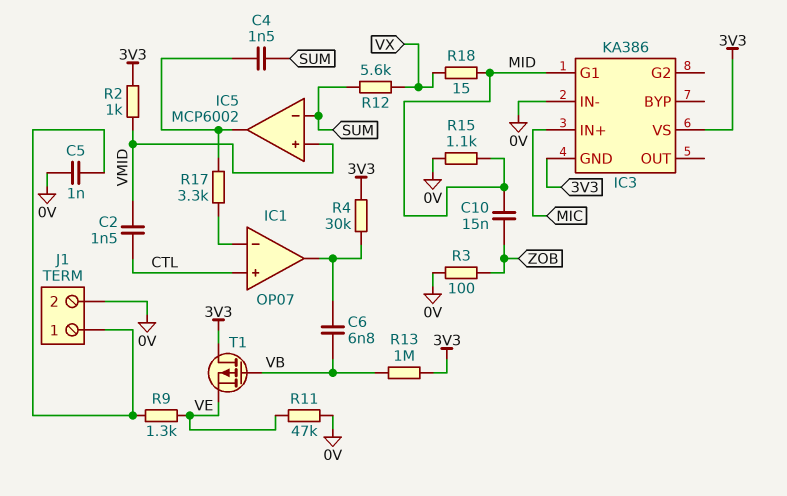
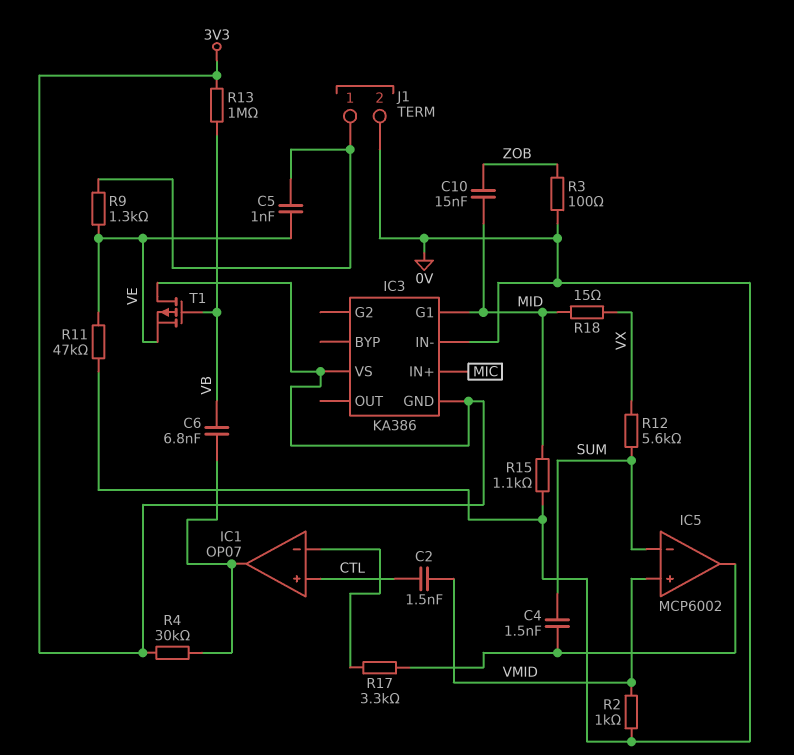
C5: 1nF (0V, J1/1) -> 1nF (J1/1, VE)
R2: 1k (3V3, VMID) -> 1k (0V, VMID)

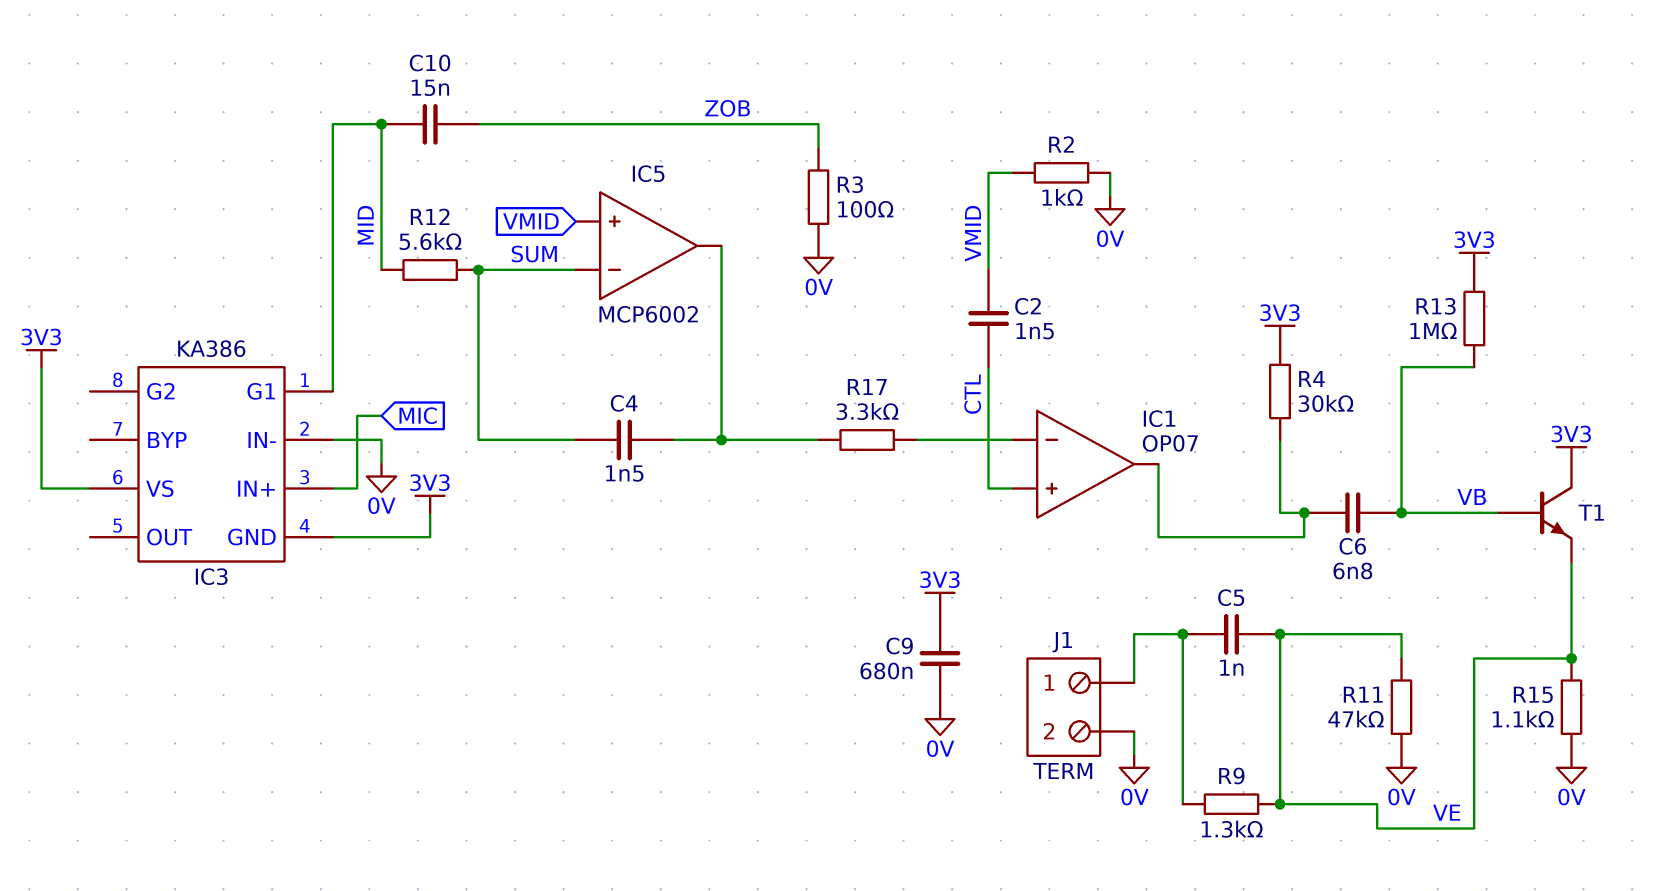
C9: none -> 680nF (0V, 3V3)
R12: 5.6k (SUM, VX) -> 5.6k (MID, SUM)
R15: 1.1k (0V, MID) -> 1.1k (0V, VE)
R18: 15 (MID, VX) -> none
T1: PMOS (G VB, D 3V3, S VE) -> NPN (B VB, C 3V3, E VE)

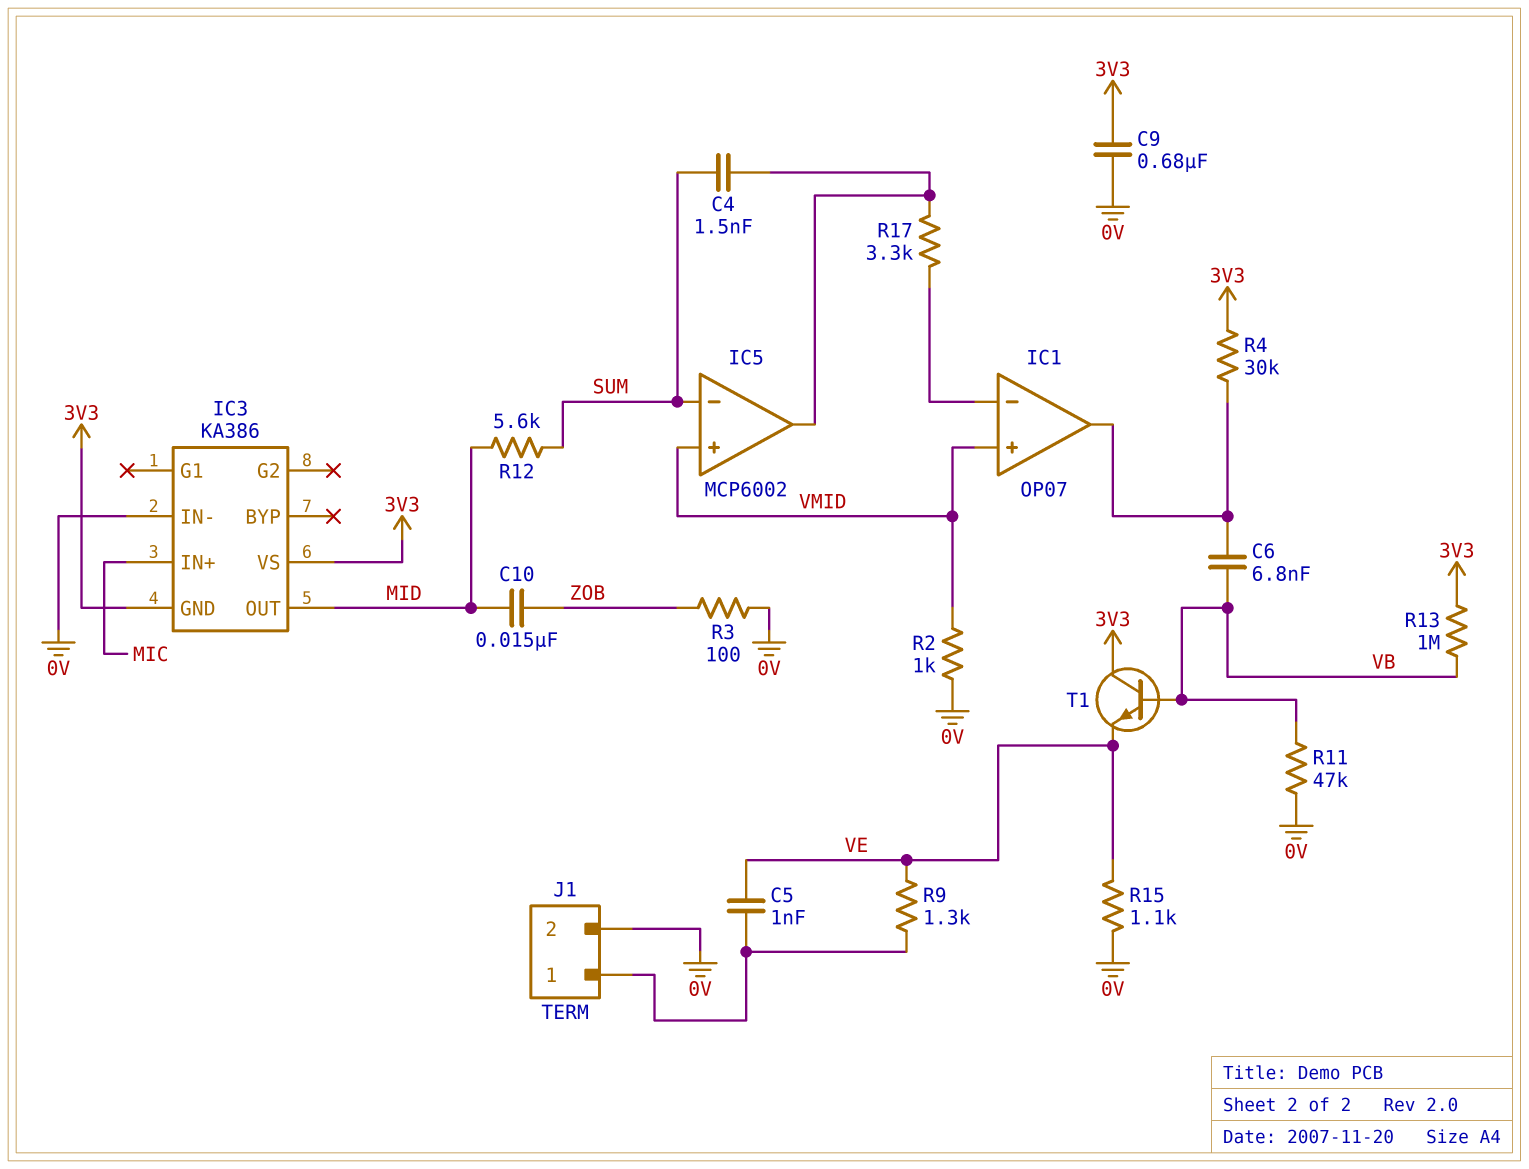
C2: 1.5nF (CTL, VMID) -> none
IC1 pin in+: CTL -> VMID
IC3 pin G1: MID -> none
IC3 pin OUT: none -> MID
R11: 47k (0V, VE) -> 47k (0V, VB)

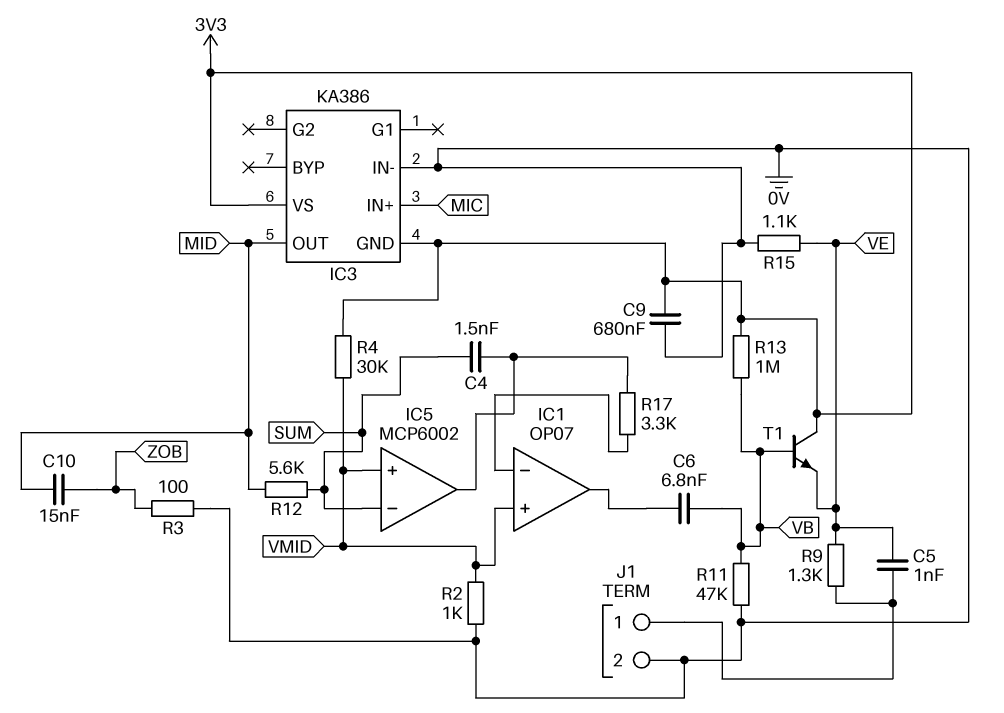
R4: 30k (3V3, IC1/out) -> 30k (3V3, VMID)

